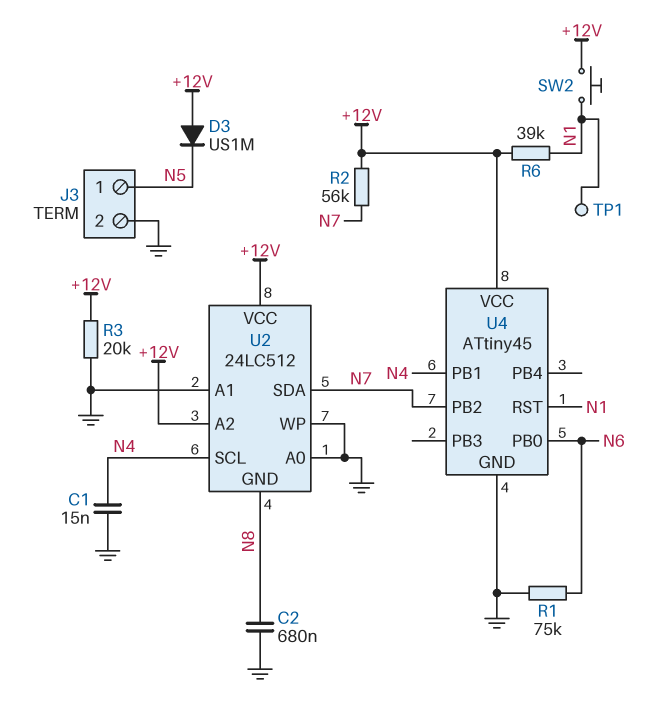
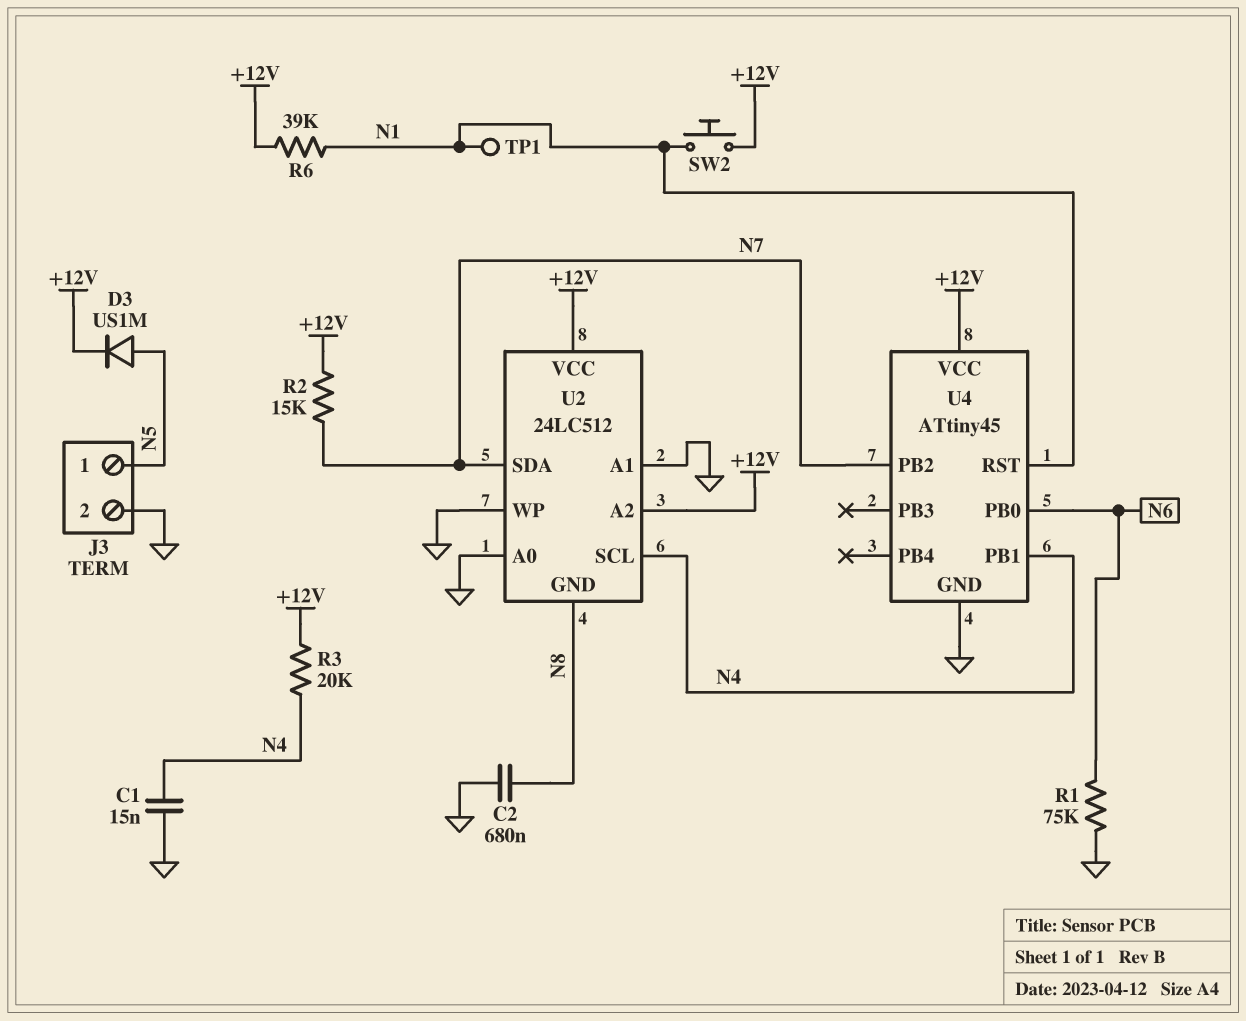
D3: diode US1M (A +12V, K N5) -> diode US1M (A N5, K +12V)
R2: 56k (+12V, N7) -> 15k (+12V, N7)
R3: 20k (+12V, GND) -> 20k (+12V, N4)

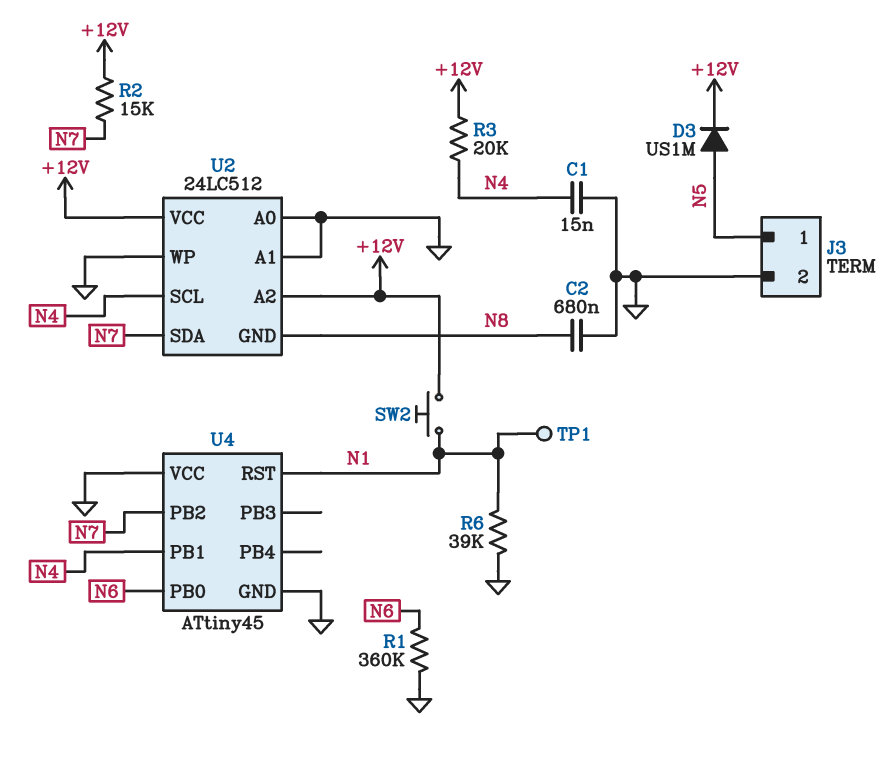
R1: 75k (GND, N6) -> 360k (GND, N6)
R6: 39k (+12V, N1) -> 39k (GND, N1)
U4 pin VCC: +12V -> GND

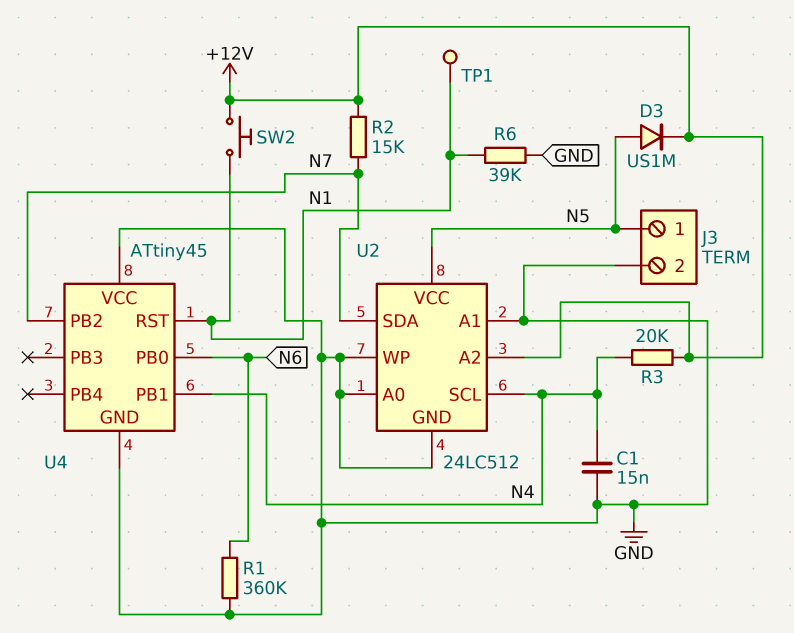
C2: 680nF (GND, N8) -> none
U2 pin GND: N8 -> GND
U2 pin VCC: +12V -> N5

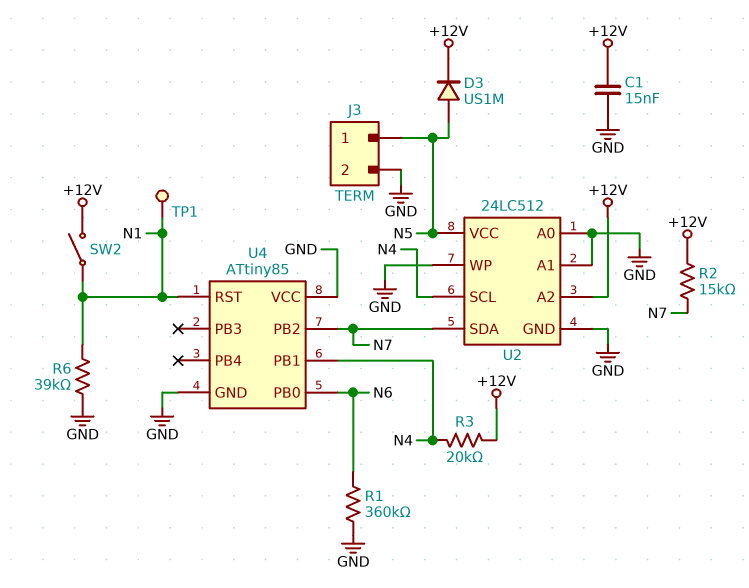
C1: 15nF (GND, N4) -> 15nF (+12V, GND)
SW2: button (+12V, N1) -> switch (+12V, N1)
U4: ATtiny45 -> ATtiny85

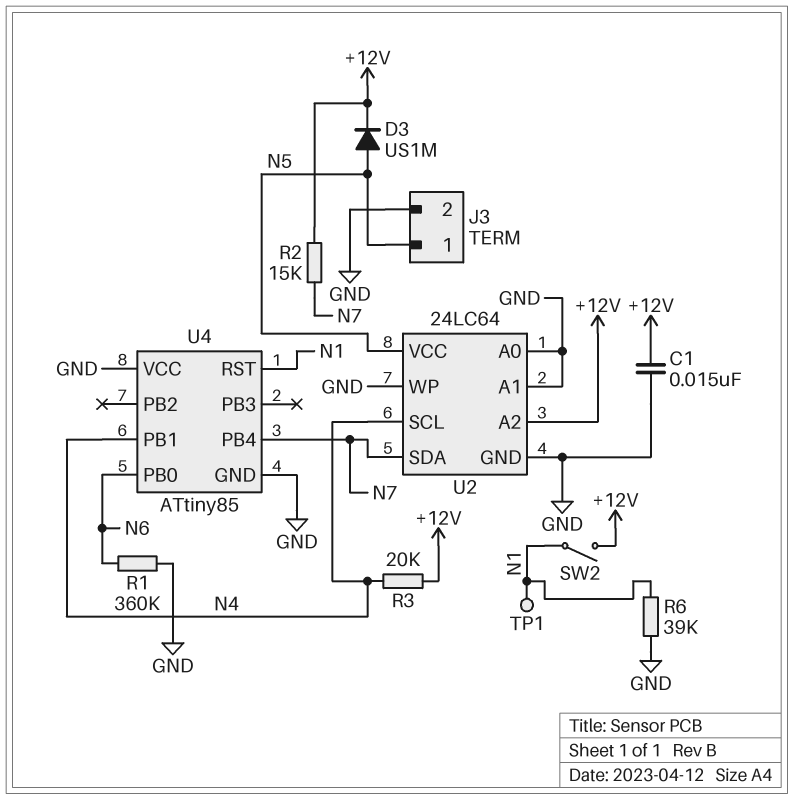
U2: 24LC512 -> 24LC64
U4 pin PB2: N7 -> none
U4 pin PB4: none -> N7

